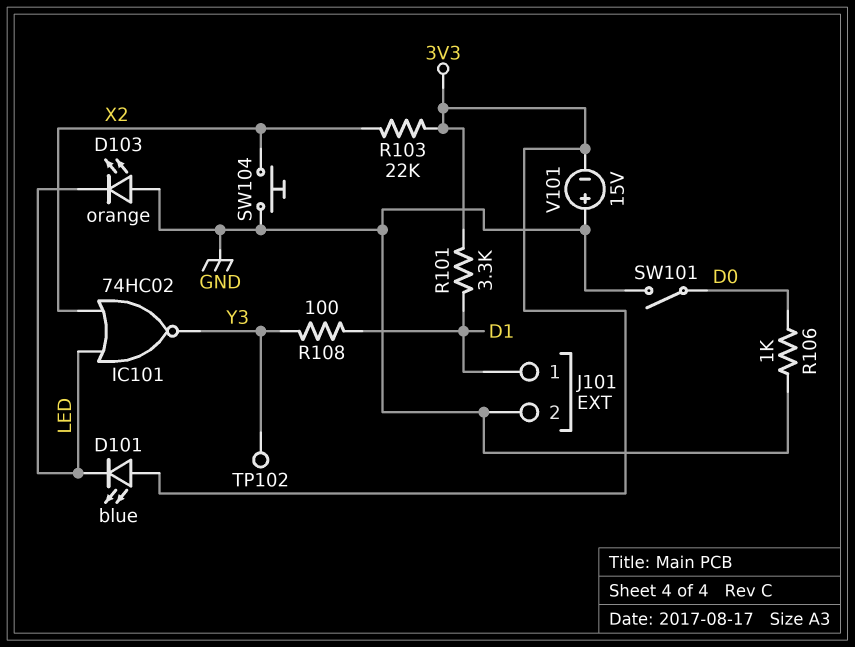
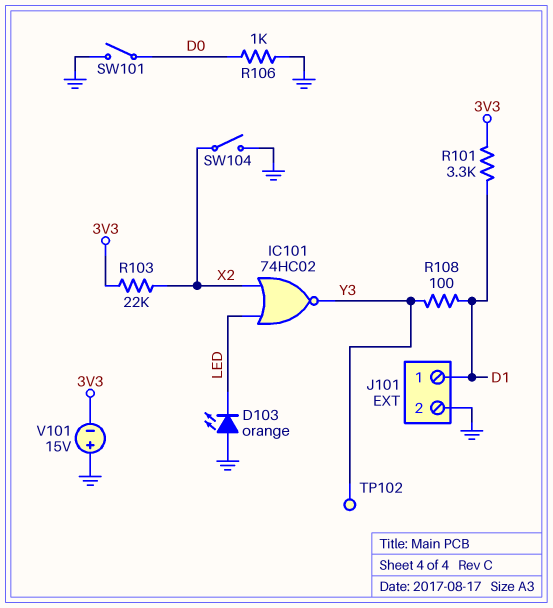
D101: LED blue (A 3V3, K LED) -> none
SW104: button (GND, X2) -> switch (GND, X2)

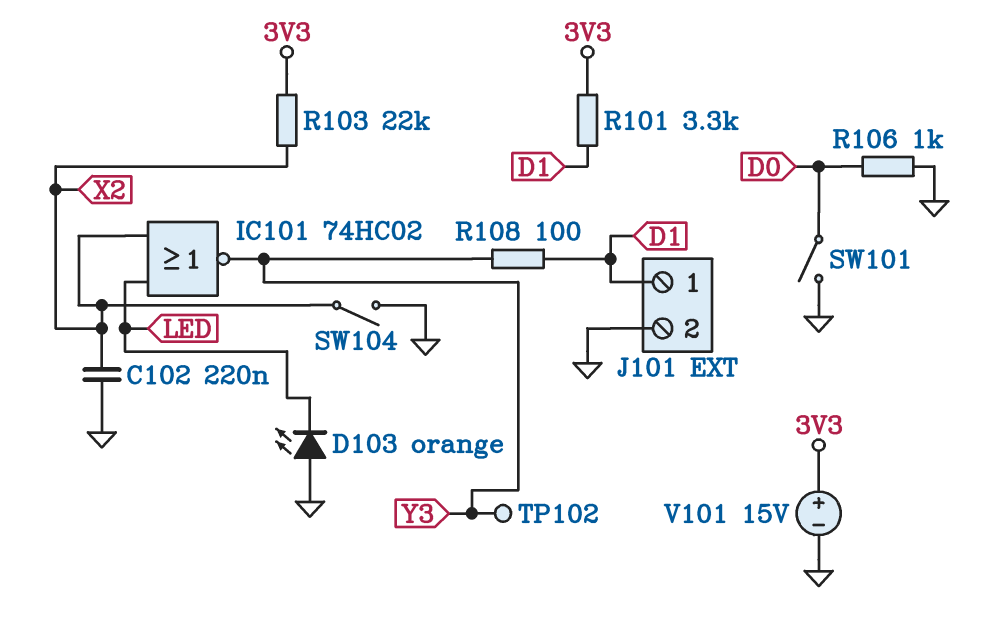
C102: none -> 220nF (GND, X2)
V101: 15V (plus GND, minus 3V3) -> 15V (plus 3V3, minus GND)

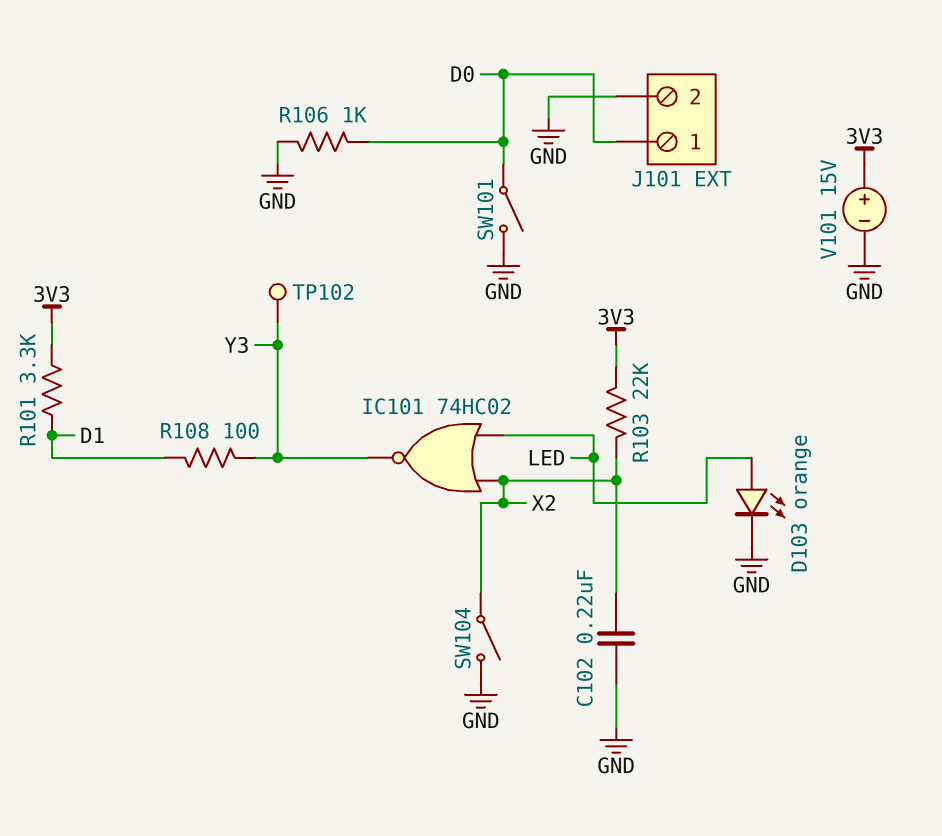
D103: LED orange (A GND, K LED) -> LED orange (A LED, K GND)
J101 pin 1: D1 -> D0

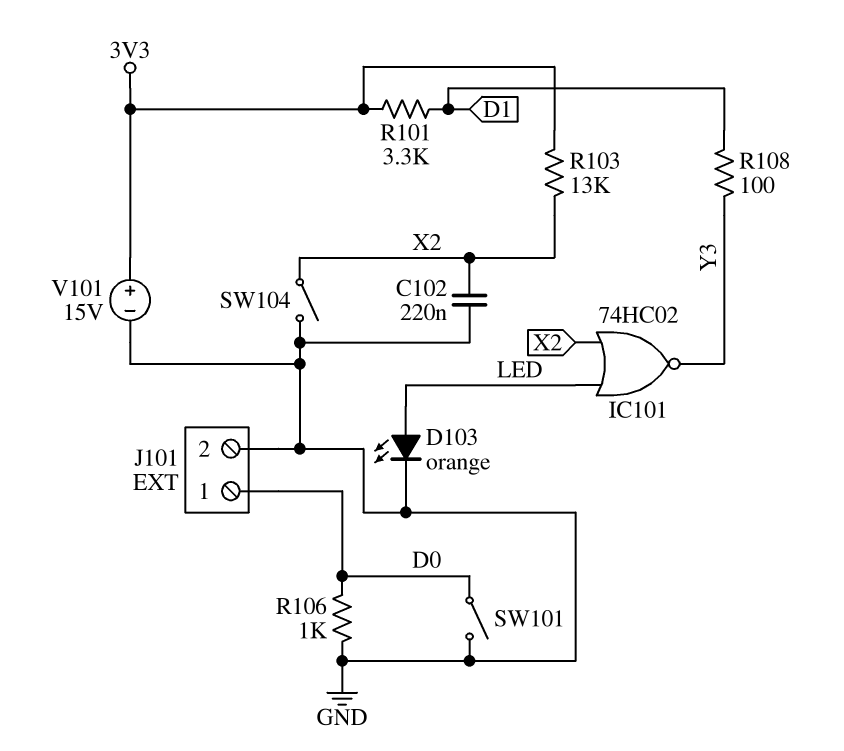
R103: 22k (3V3, X2) -> 13k (3V3, X2)
TP102: test point (Y3) -> none

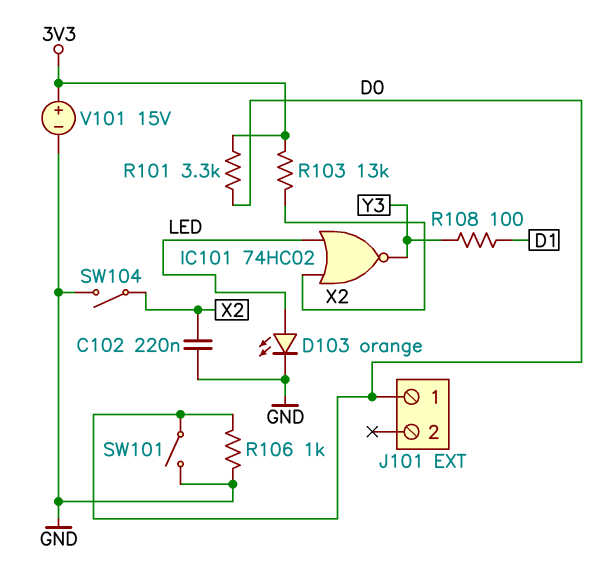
J101 pin 2: GND -> none
R101: 3.3k (3V3, D1) -> 3.3k (3V3, D0)

